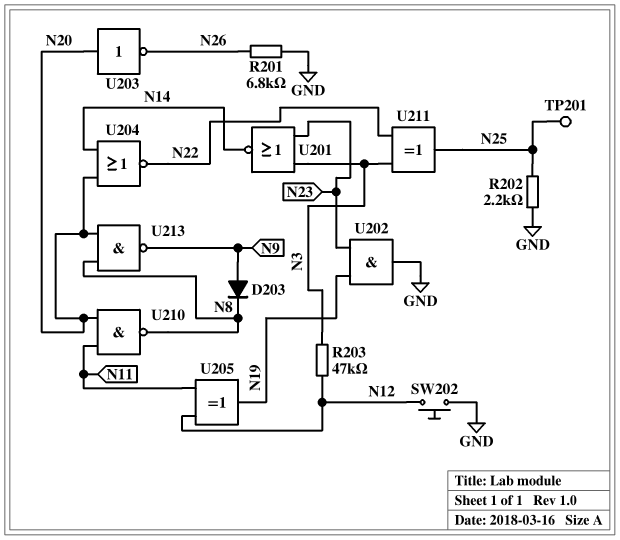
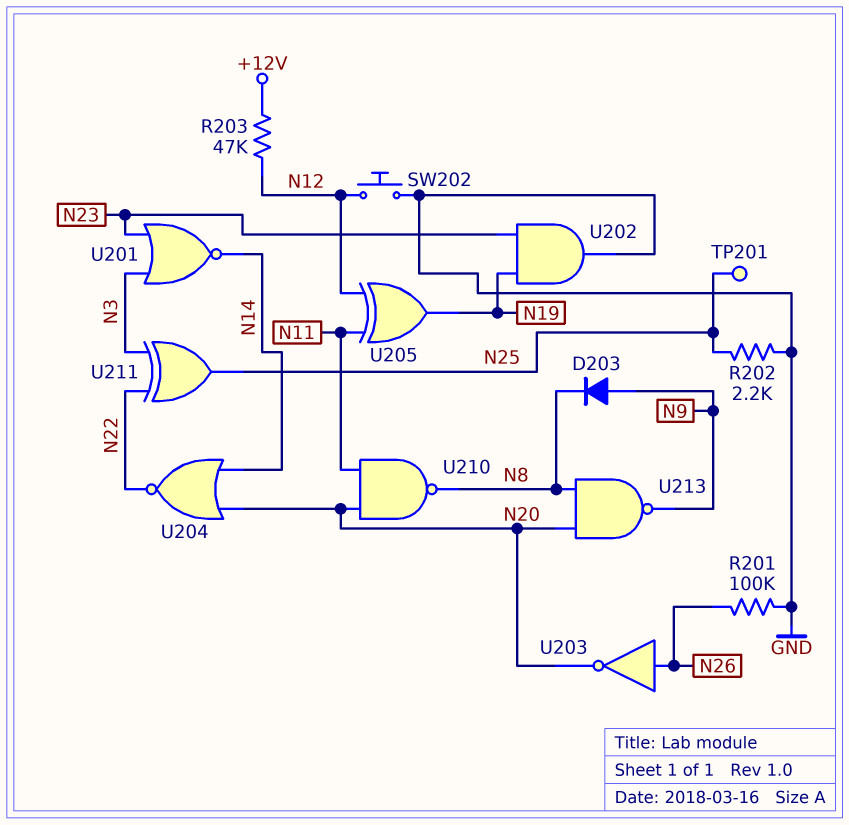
R201: 6.8k (GND, N26) -> 100k (GND, N26)
R203: 47k (N3, N12) -> 47k (+12V, N12)
U203: NOT (in N20, out N26) -> NOT (in N26, out N20)

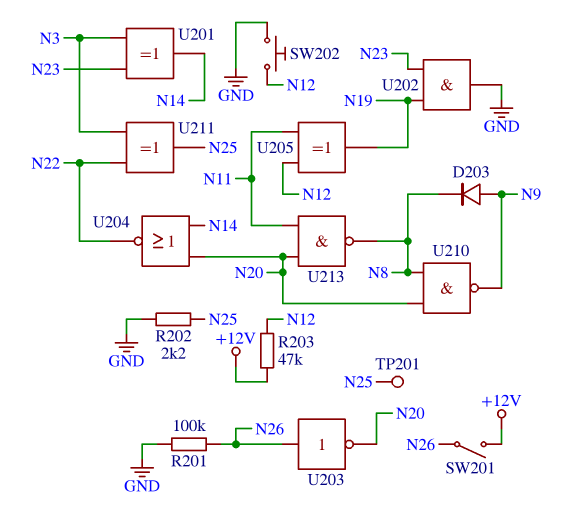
SW201: none -> switch (+12V, N26)
U201: NOR (in N3, in N23, out N14) -> XOR (in N3, in N23, out N14)
U210: NAND (in N11, in N20, out N8) -> NAND (in N8, in N20, out N9)
U213: NAND (in N8, in N20, out N9) -> NAND (in N11, in N20, out N8)

